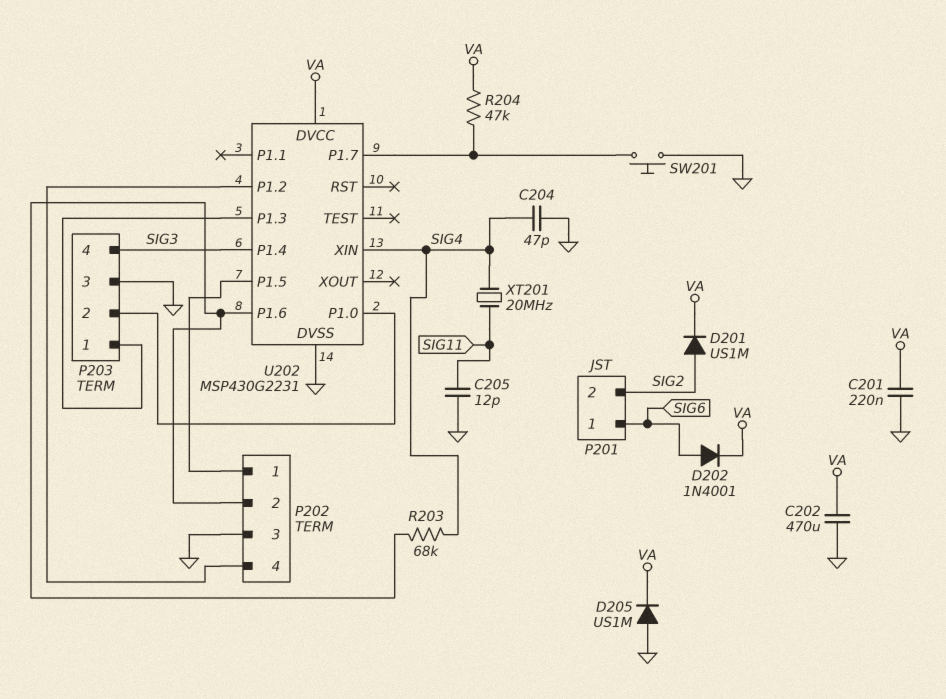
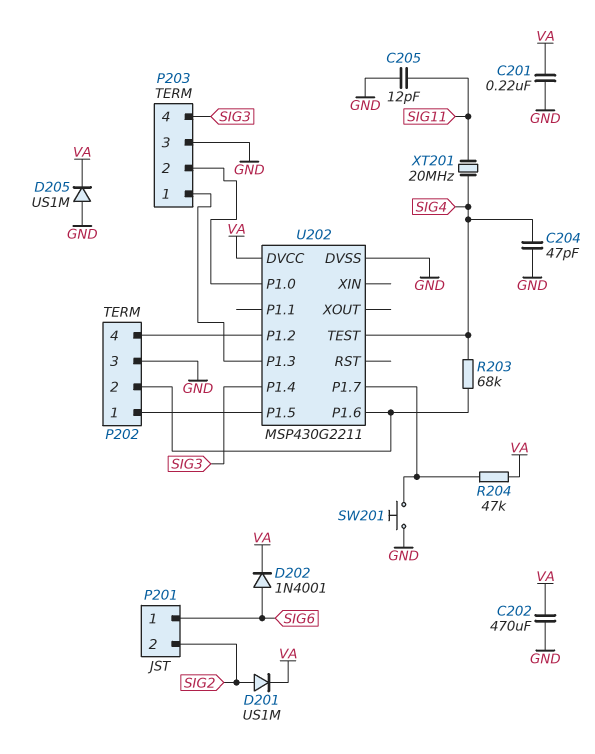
U202: MSP430G2231 -> MSP430G2211
U202 pin TEST: none -> SIG4
U202 pin XIN: SIG4 -> none

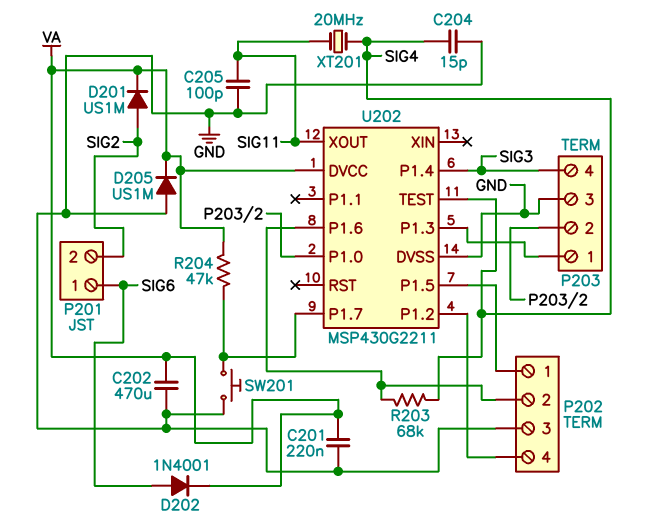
C204: 47pF (GND, SIG4) -> 15pF (GND, SIG4)
C205: 12pF (GND, SIG11) -> 100pF (GND, SIG11)
U202 pin XOUT: none -> SIG11

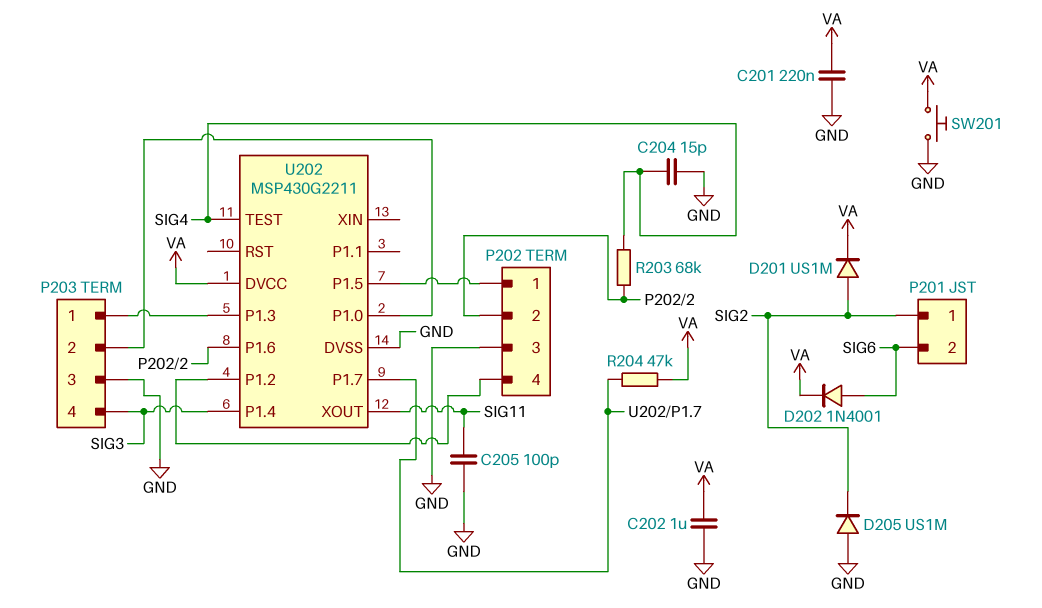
C202: 470uF (GND, VA) -> 1uF (GND, VA)
D205: diode US1M (A GND, K VA) -> diode US1M (A GND, K SIG2)
P201 pin 1: SIG6 -> SIG2
P201 pin 2: SIG2 -> SIG6
SW201: button (GND, U202/P1.7) -> button (GND, VA)
XT201: 20MHz (SIG4, SIG11) -> none

